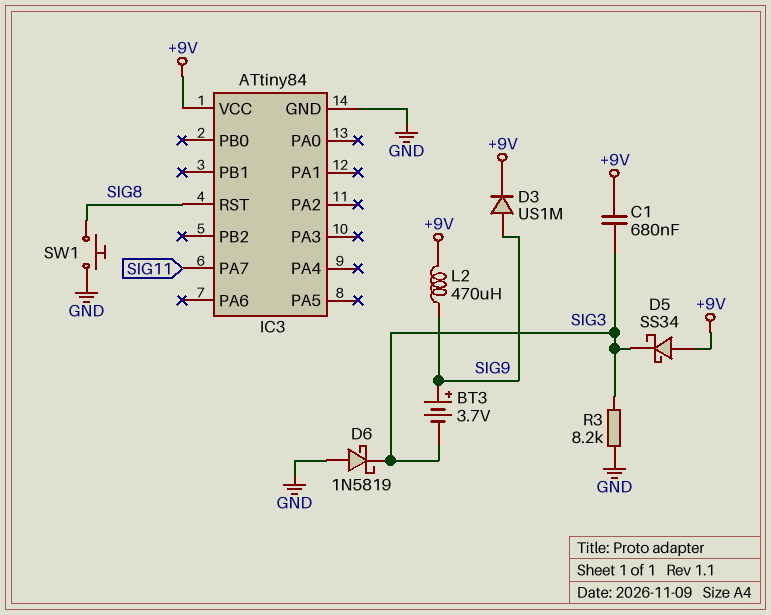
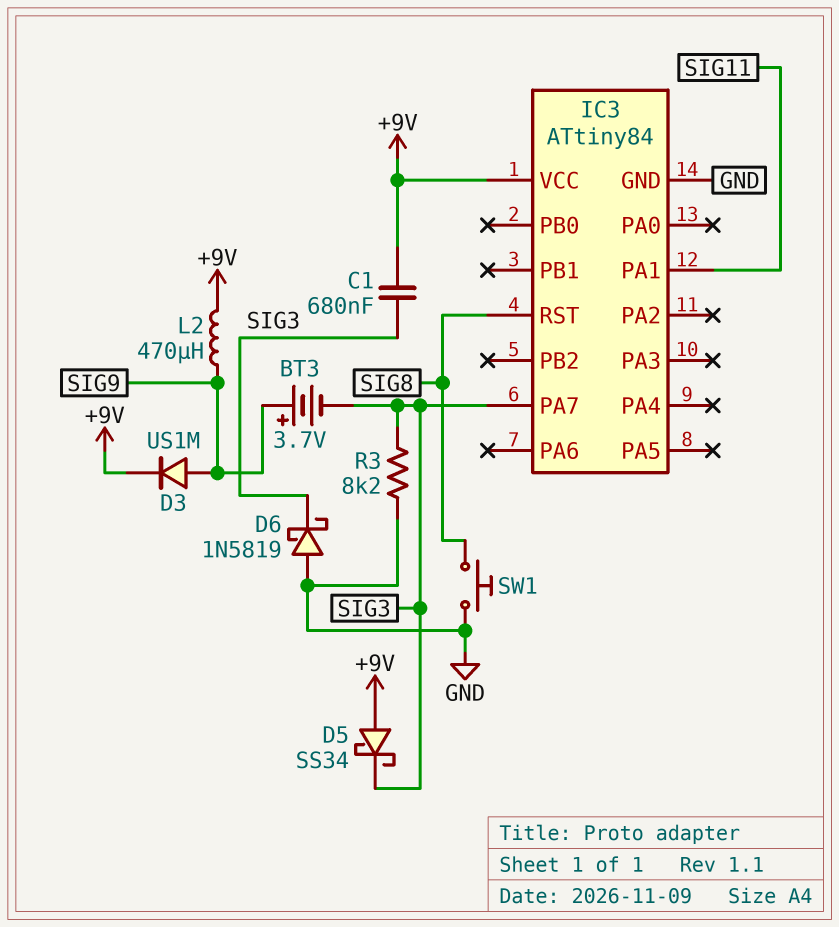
IC3 pin PA1: none -> SIG11
IC3 pin PA7: SIG11 -> SIG3

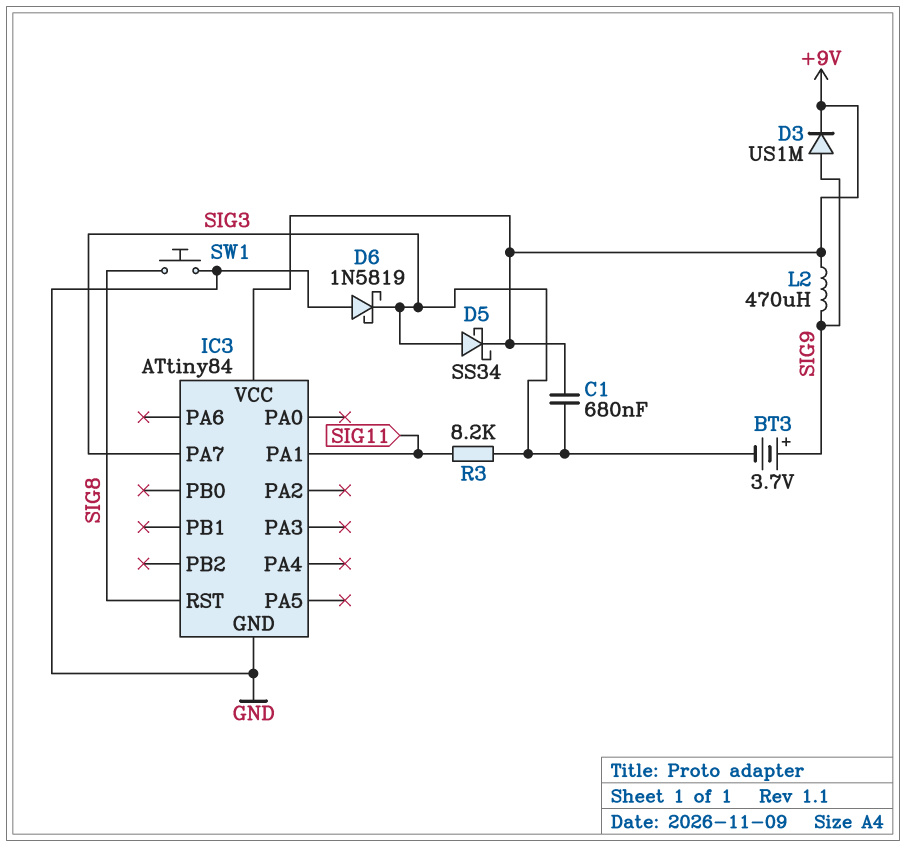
D5: schottky SS34 (A +9V, K SIG3) -> schottky SS34 (A SIG3, K +9V)
R3: 8.2k (GND, SIG3) -> 8.2k (SIG3, SIG11)

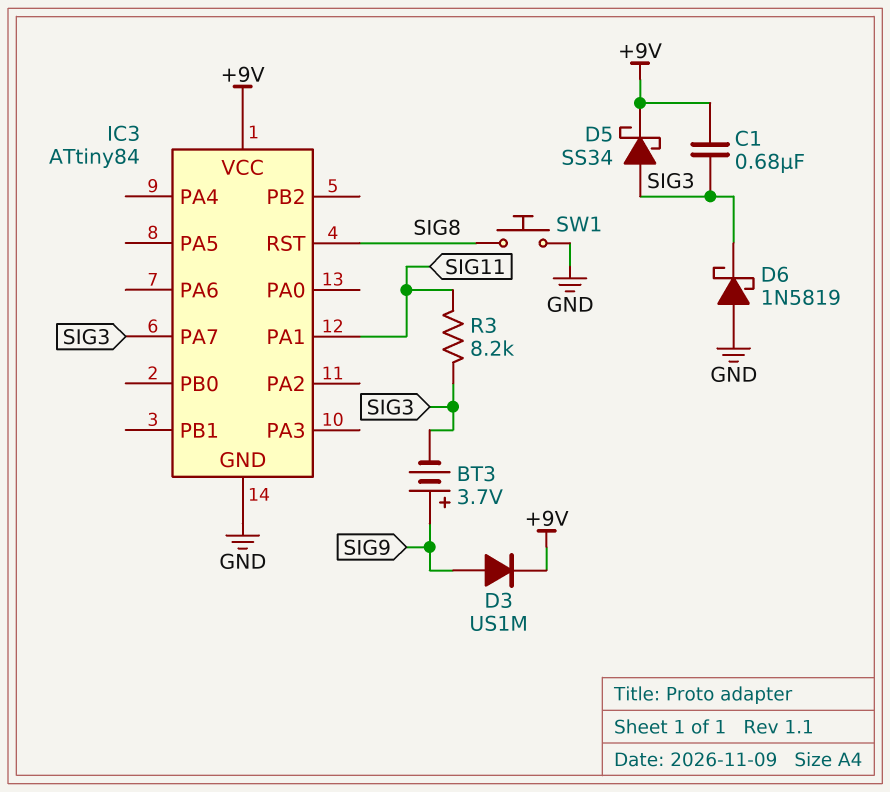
L2: 470uH (+9V, SIG9) -> none

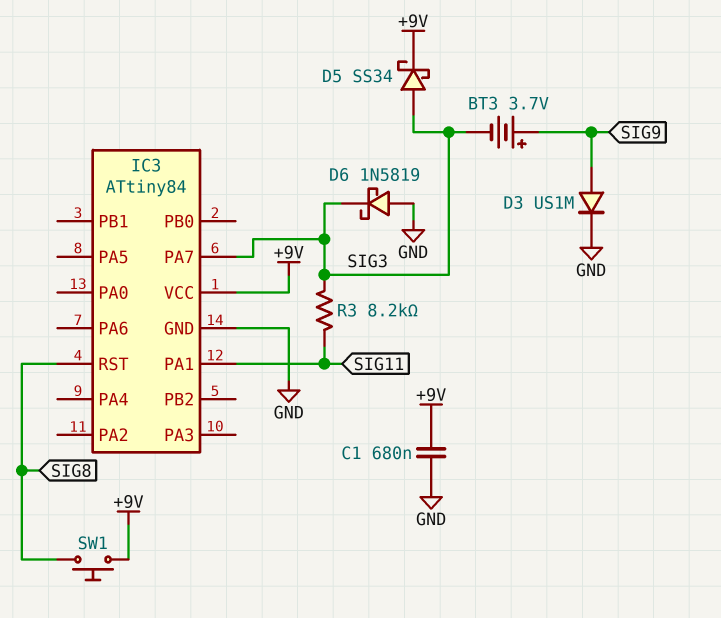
C1: 680nF (+9V, SIG3) -> 680nF (+9V, GND)
D3: diode US1M (A SIG9, K +9V) -> diode US1M (A SIG9, K GND)
SW1: button (GND, SIG8) -> button (+9V, SIG8)

